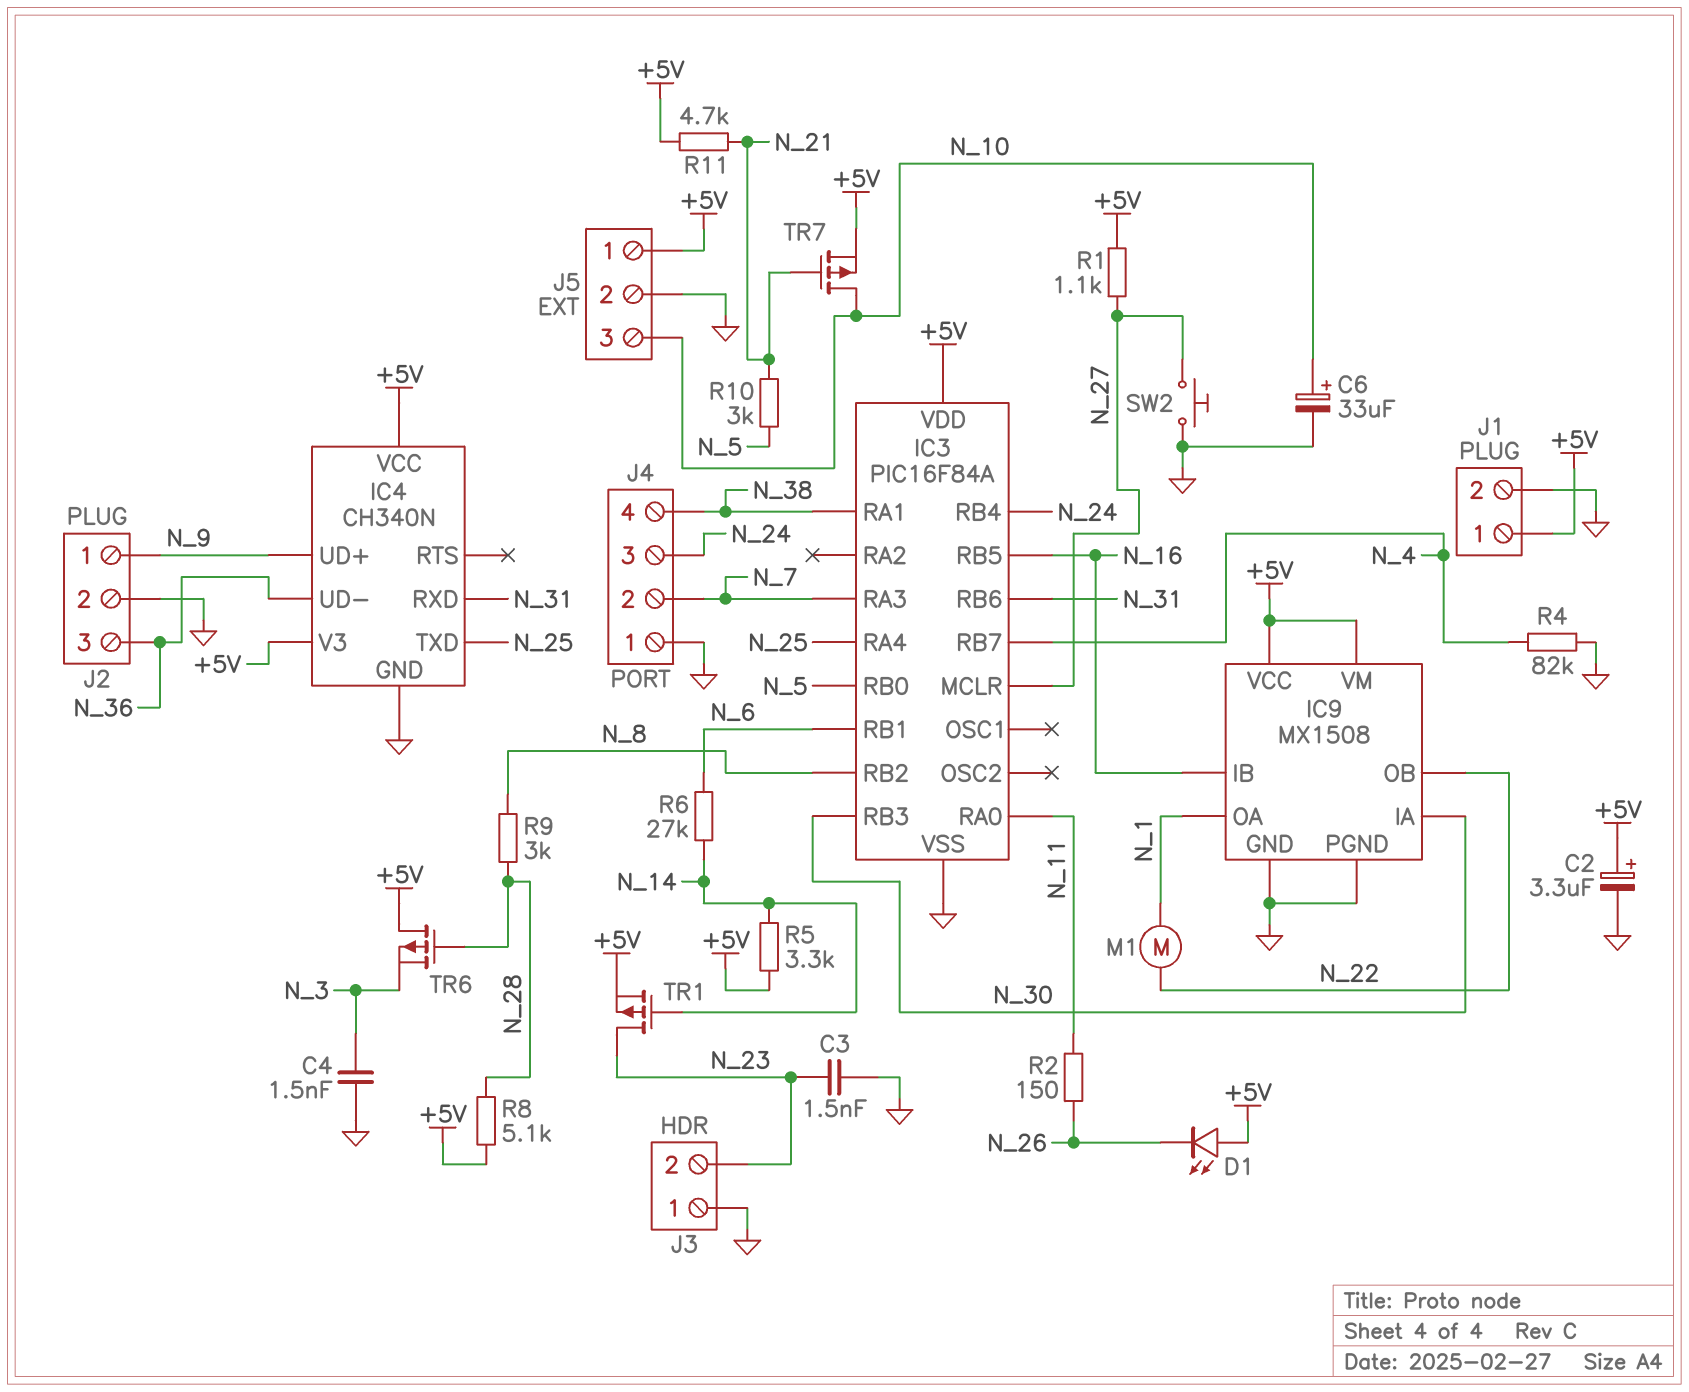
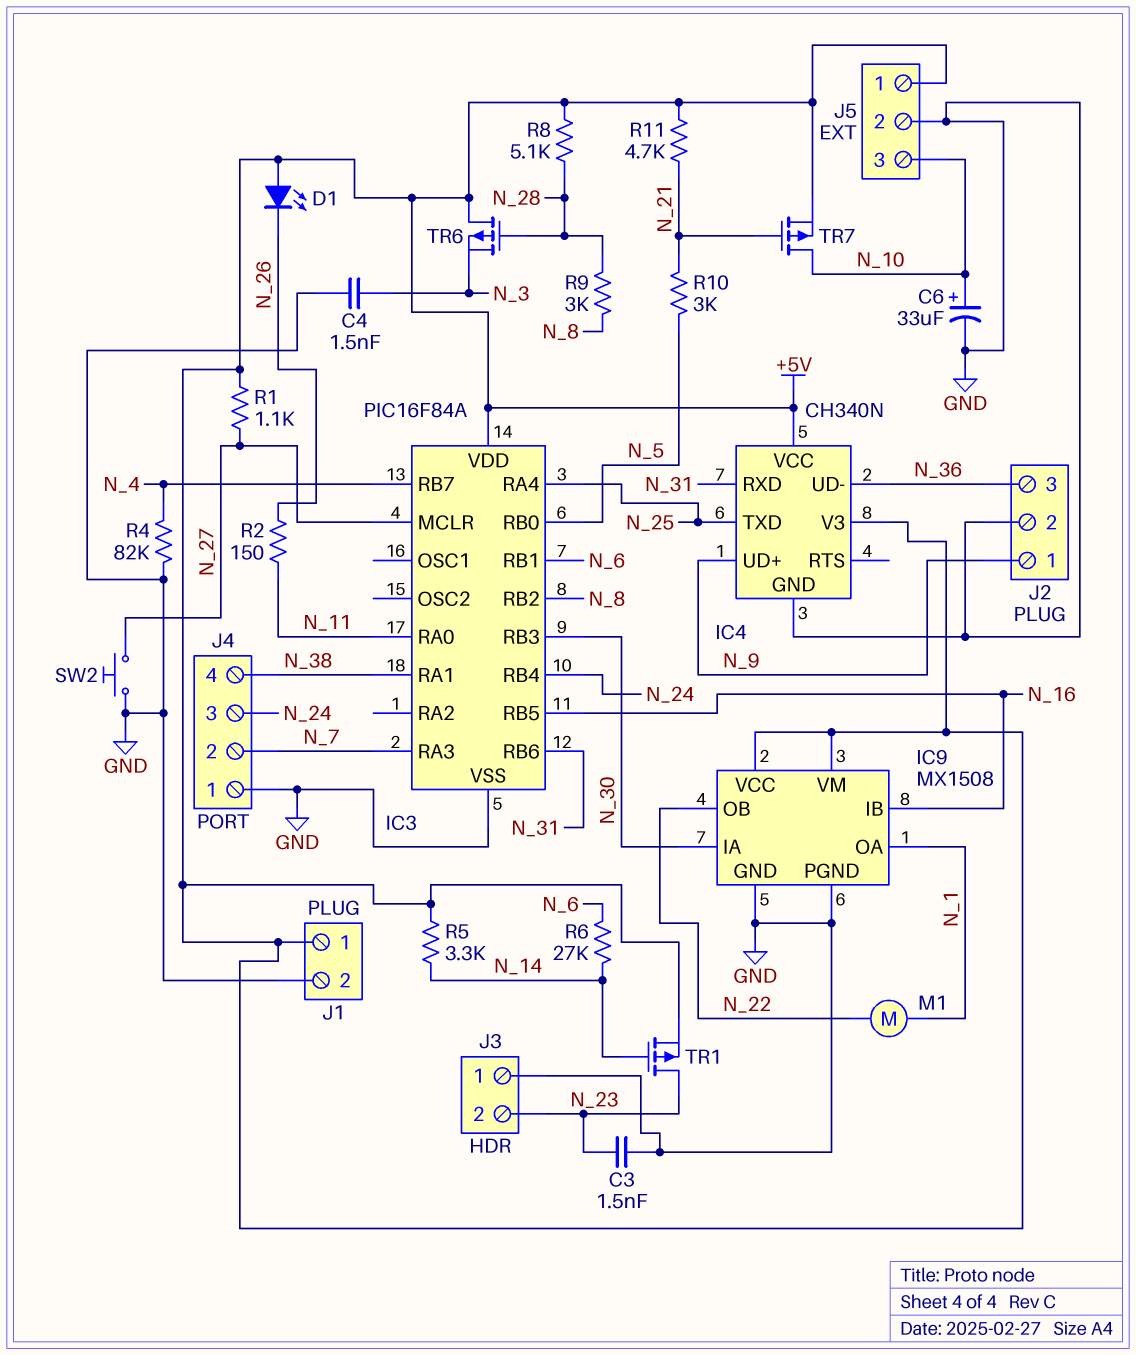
C2: 3.3uF (plus +5V, minus GND) -> none

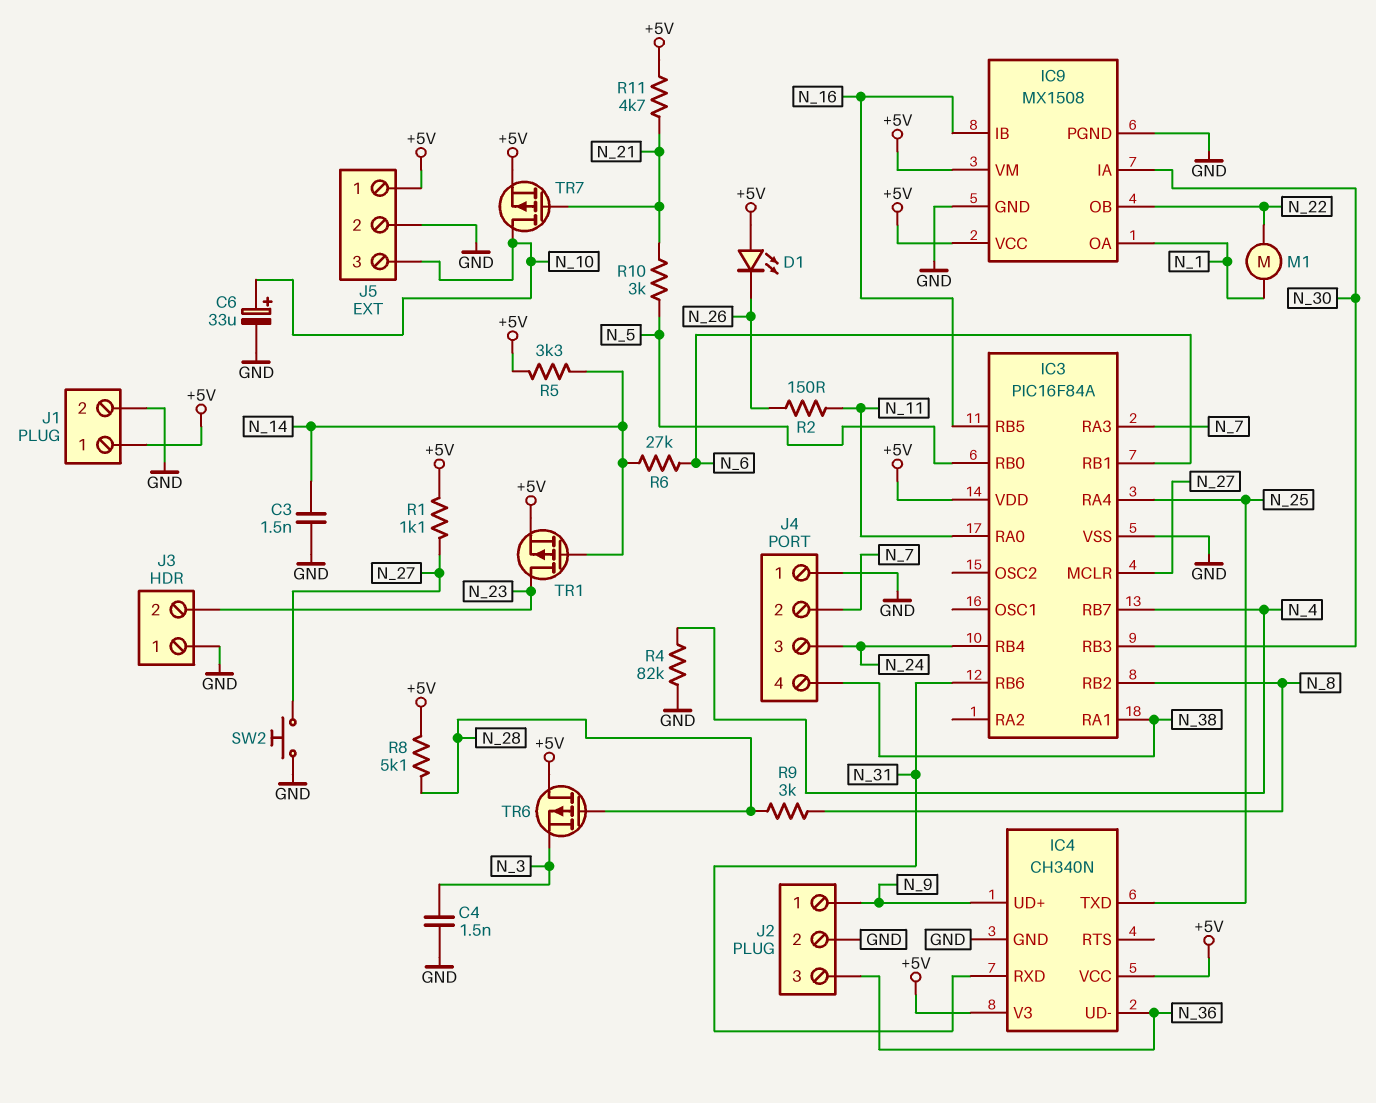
C3: 1.5nF (GND, N_23) -> 1.5nF (GND, N_14)

